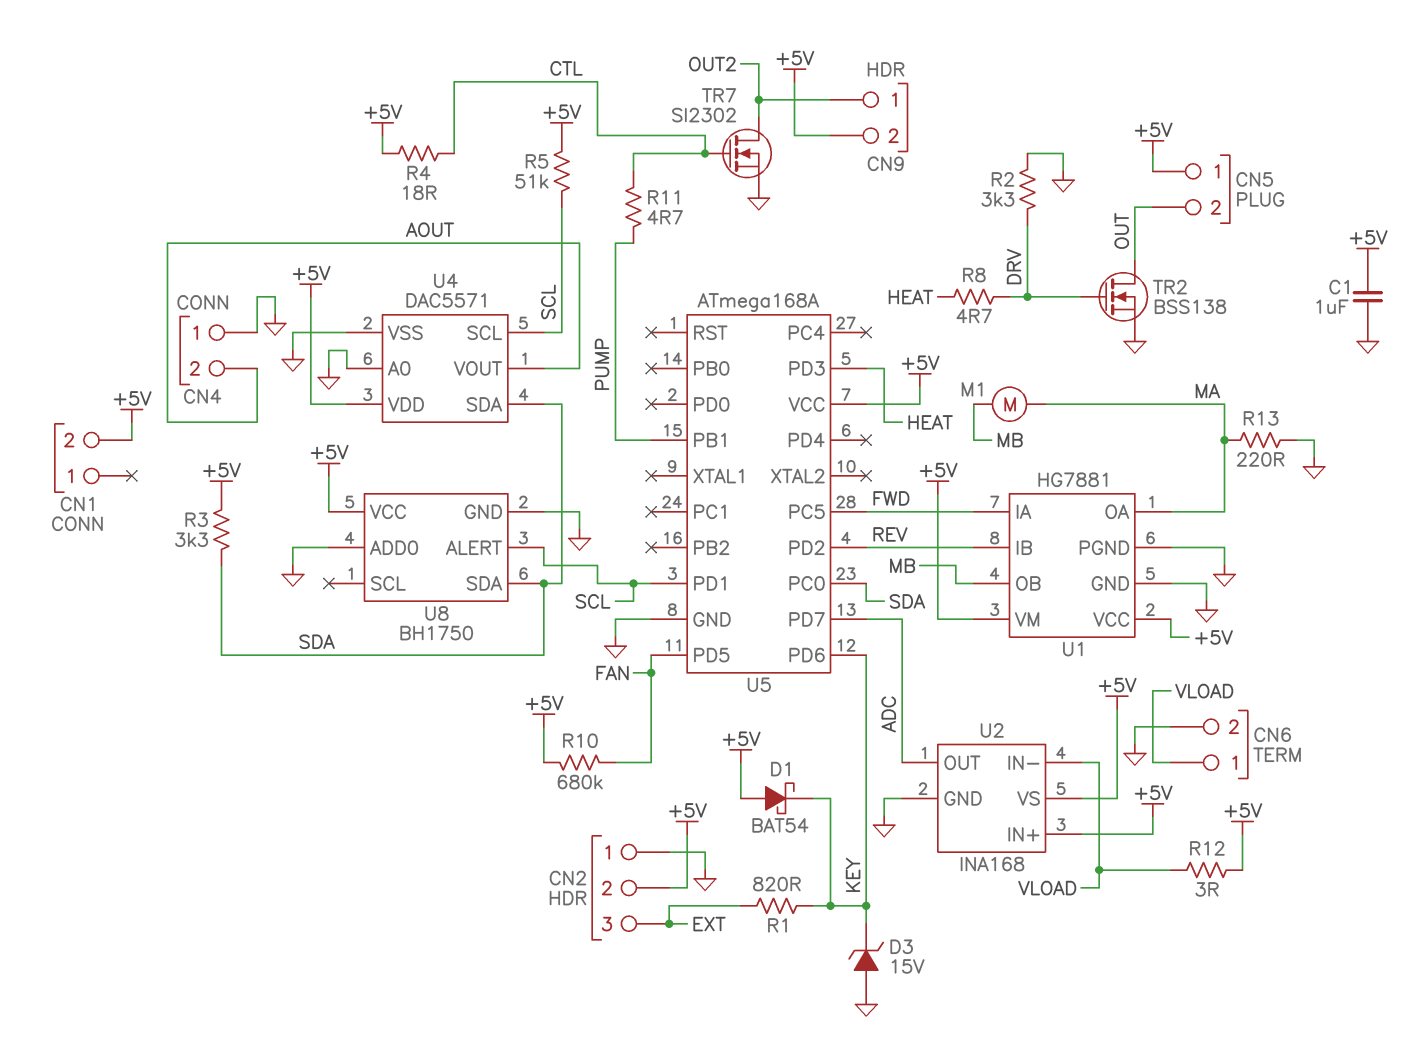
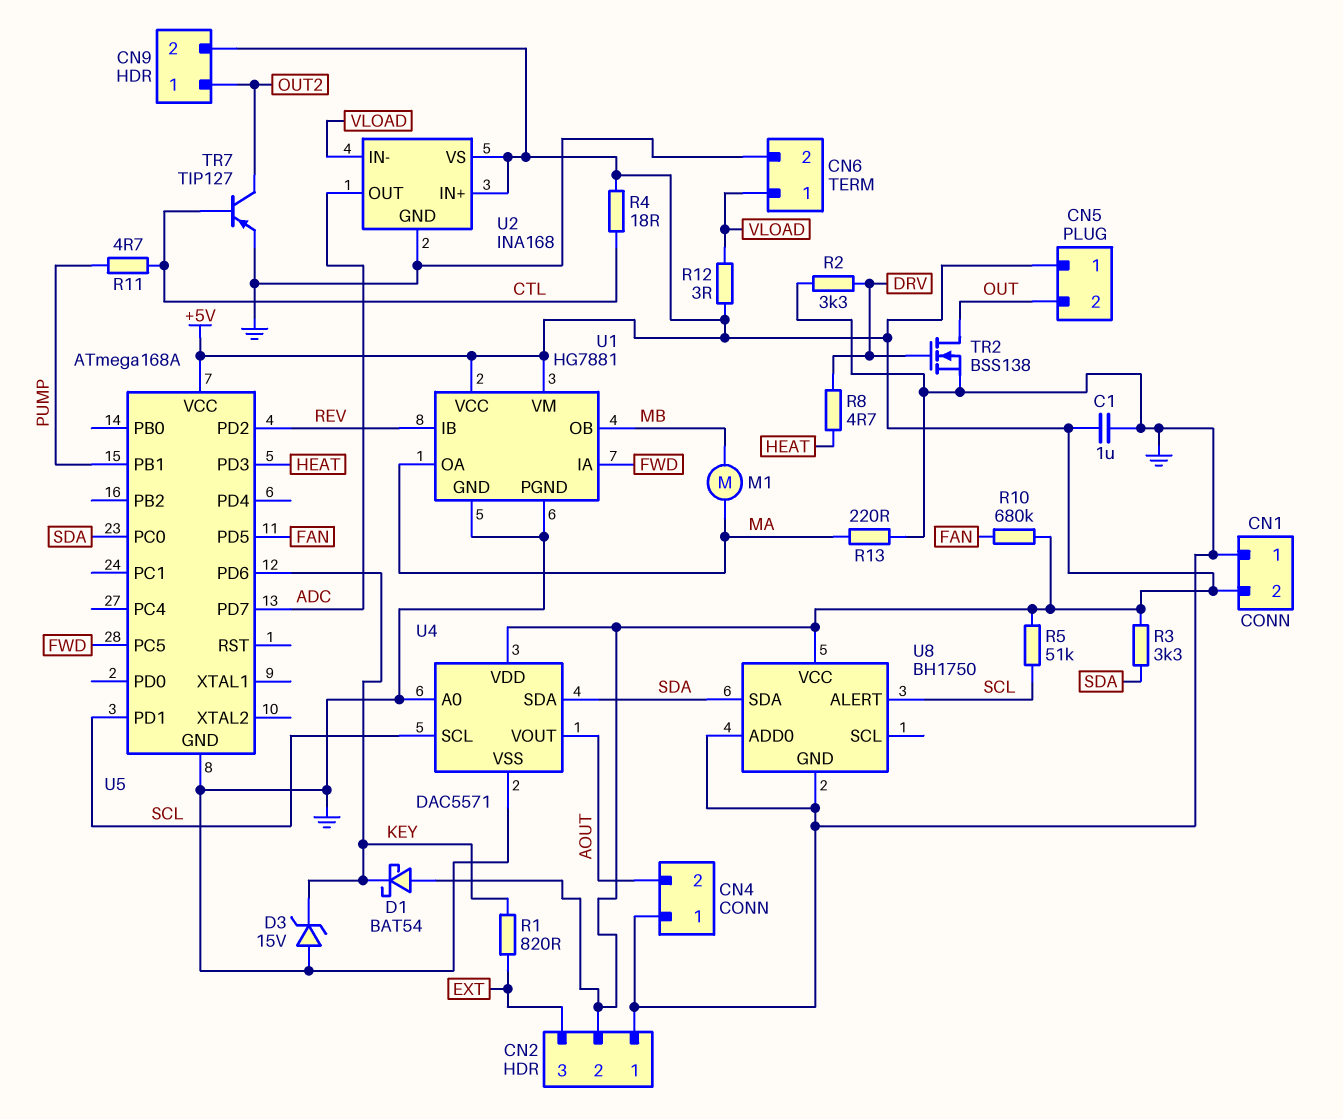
CN1 pin 1: none -> GND
TR7: NMOS SI2302 (G CTL, D OUT2, S GND) -> PNP TIP127 (B CTL, C OUT2, E GND)

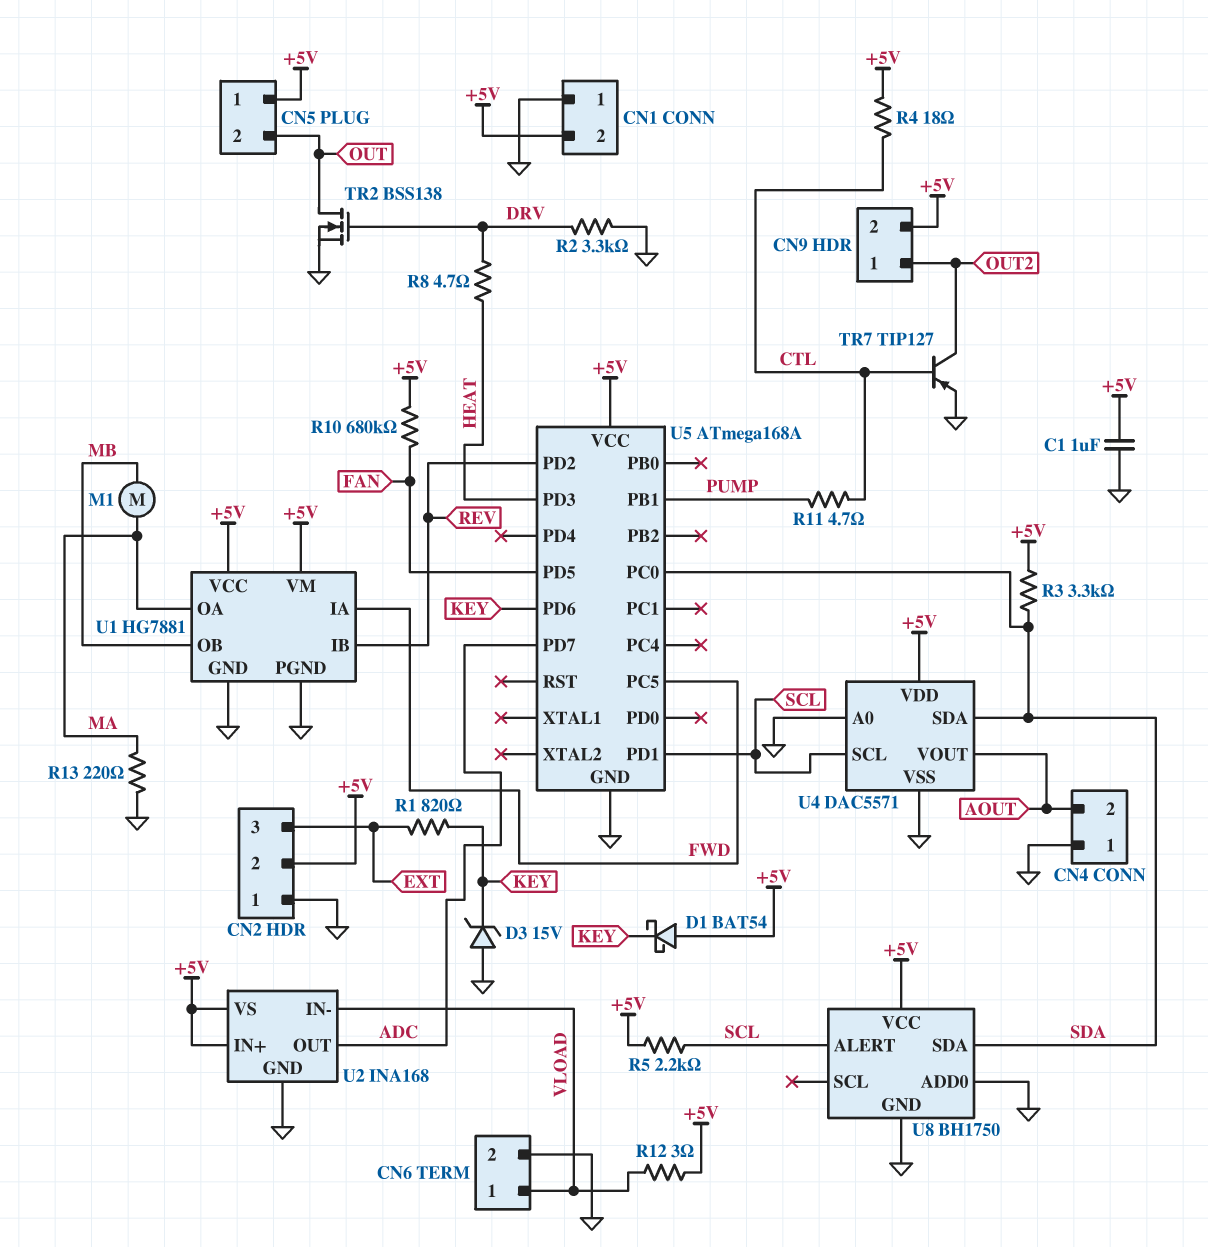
R5: 51k (+5V, SCL) -> 2.2k (+5V, SCL)

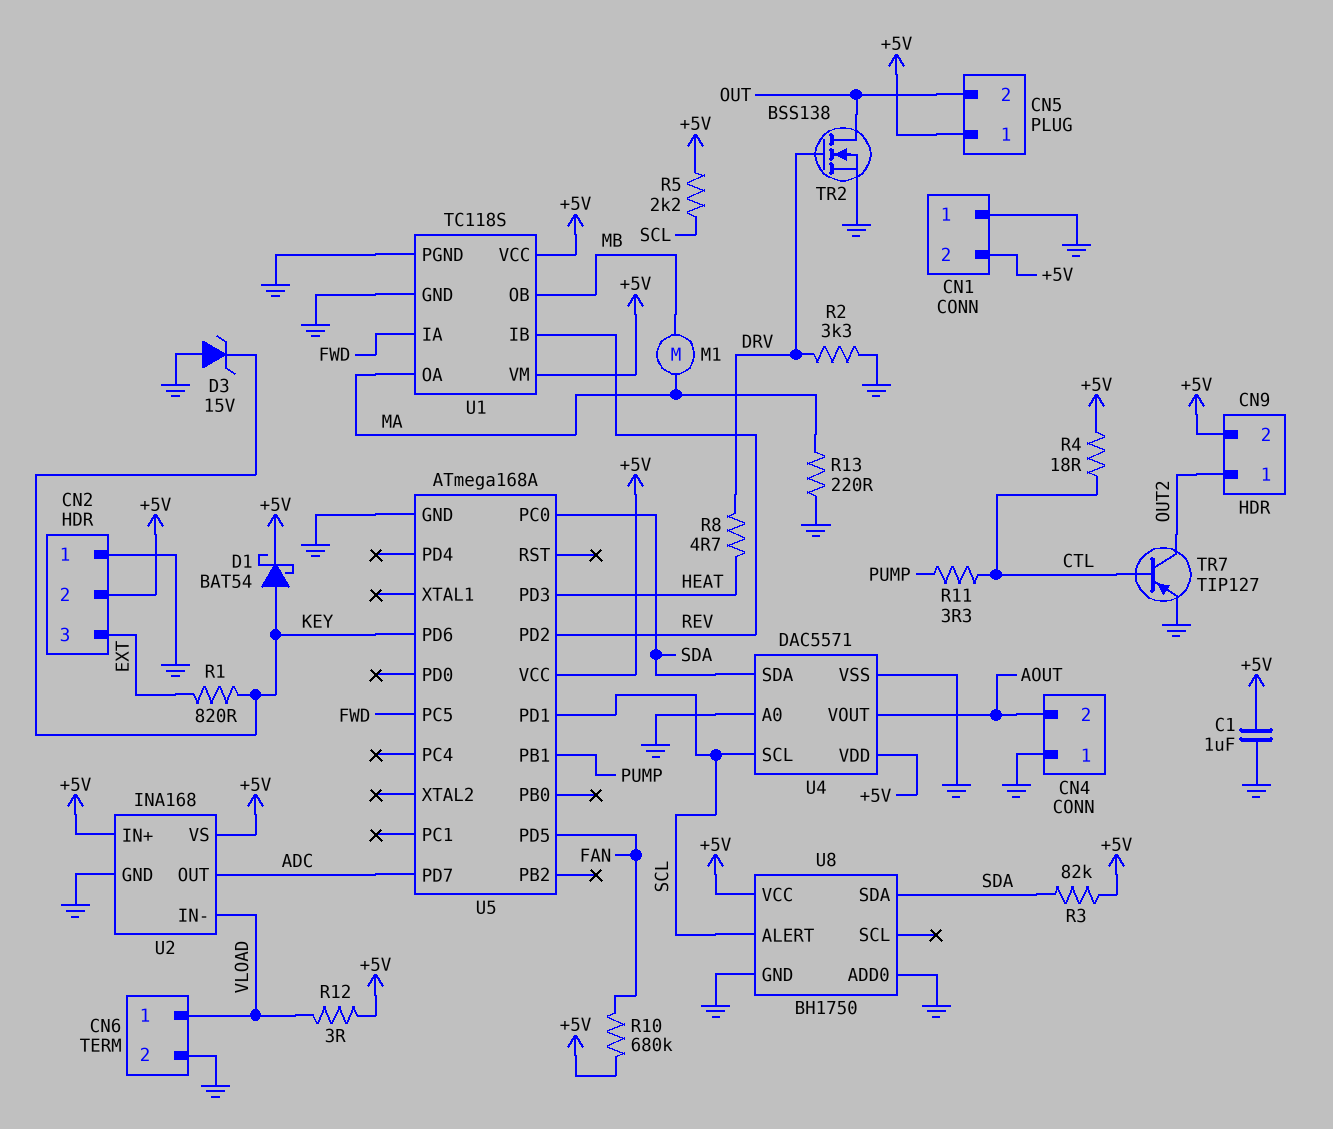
D1: schottky BAT54 (A +5V, K KEY) -> schottky BAT54 (A KEY, K +5V)
R3: 3.3k (+5V, SDA) -> 82k (+5V, SDA)
R11: 4.7 (CTL, PUMP) -> 3.3 (CTL, PUMP)
U1: HG7881 -> TC118S

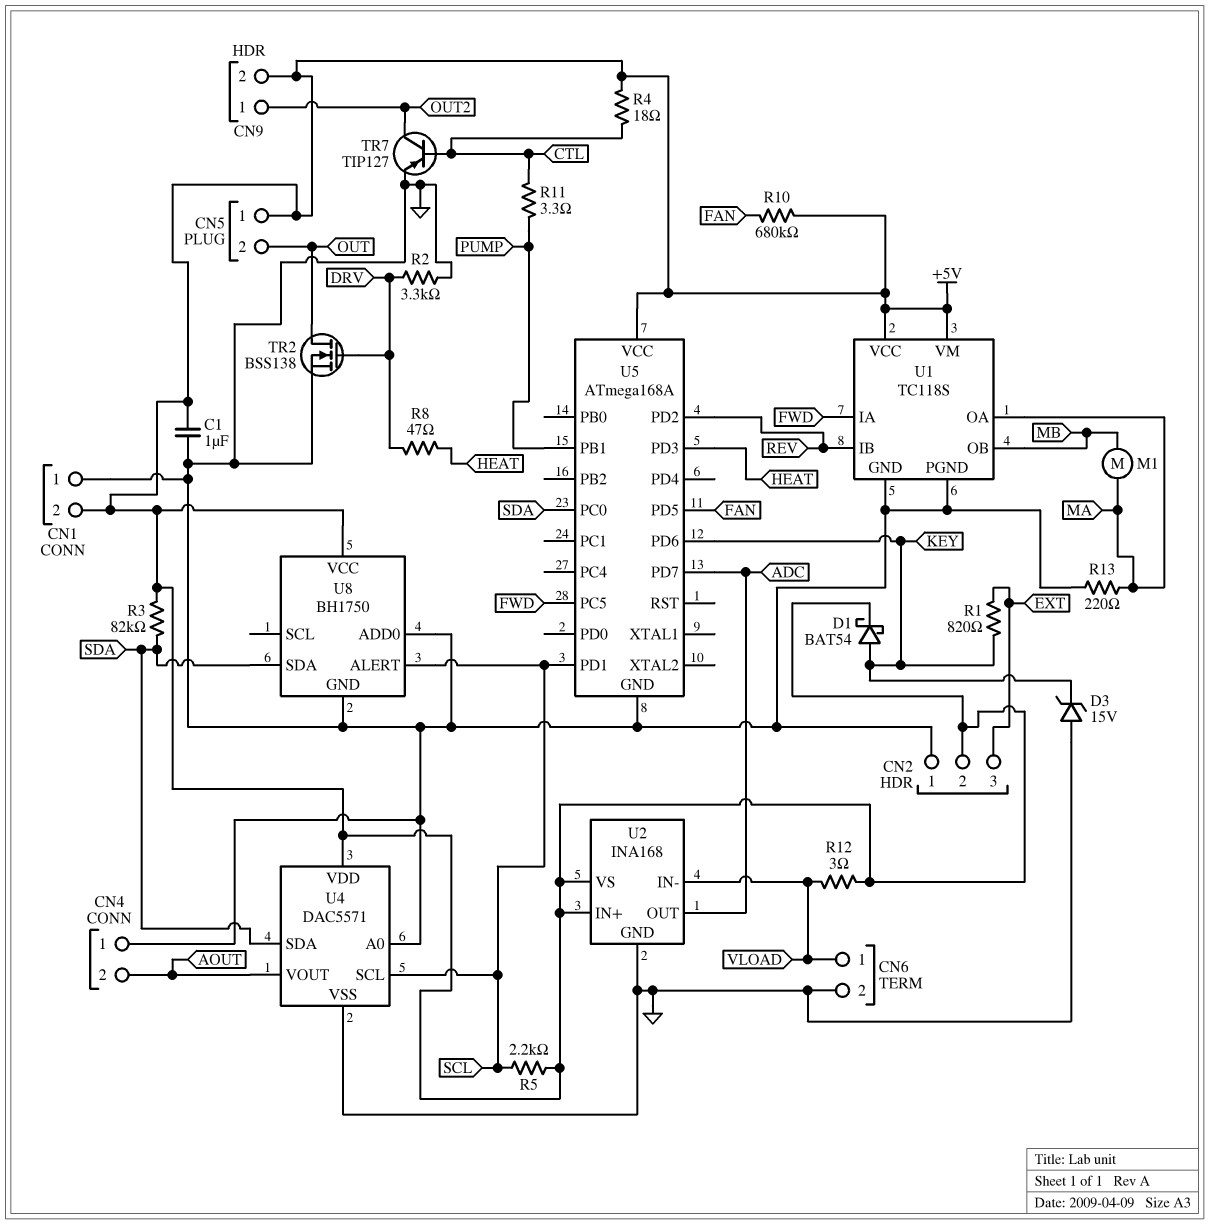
R8: 4.7 (DRV, HEAT) -> 47 (DRV, HEAT)

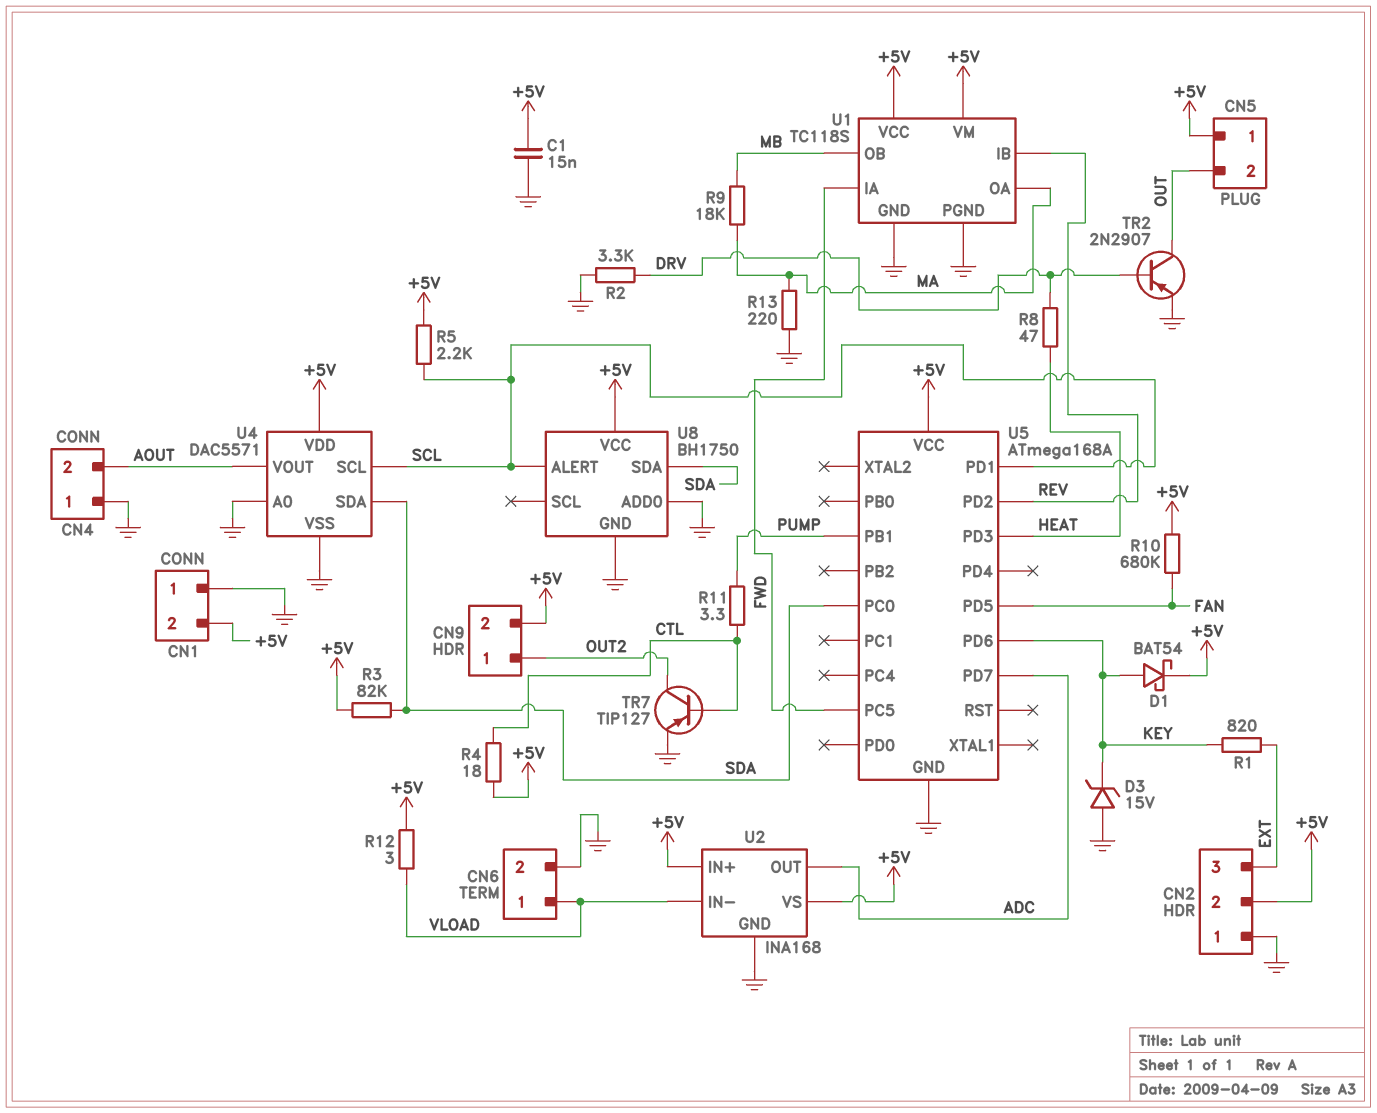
C1: 1uF (+5V, GND) -> 15nF (+5V, GND)
M1: motor (MA, MB) -> none
R9: none -> 18k (MA, MB)
TR2: NMOS BSS138 (G DRV, D OUT, S GND) -> PNP 2N2907 (B DRV, C OUT, E GND)

